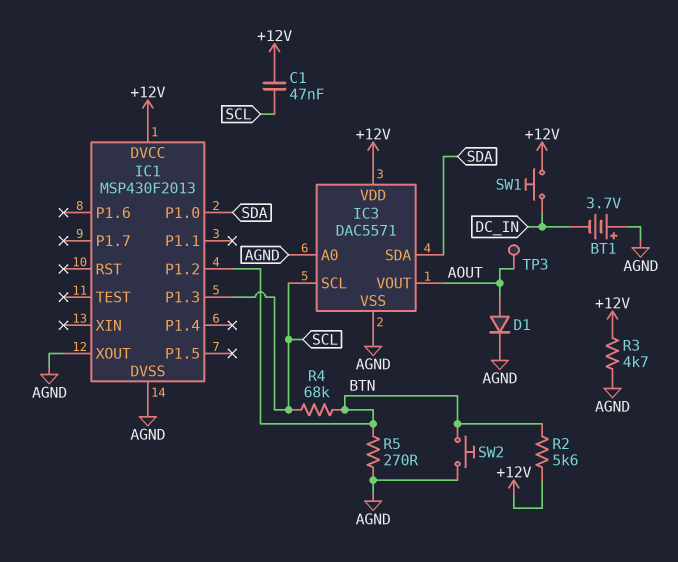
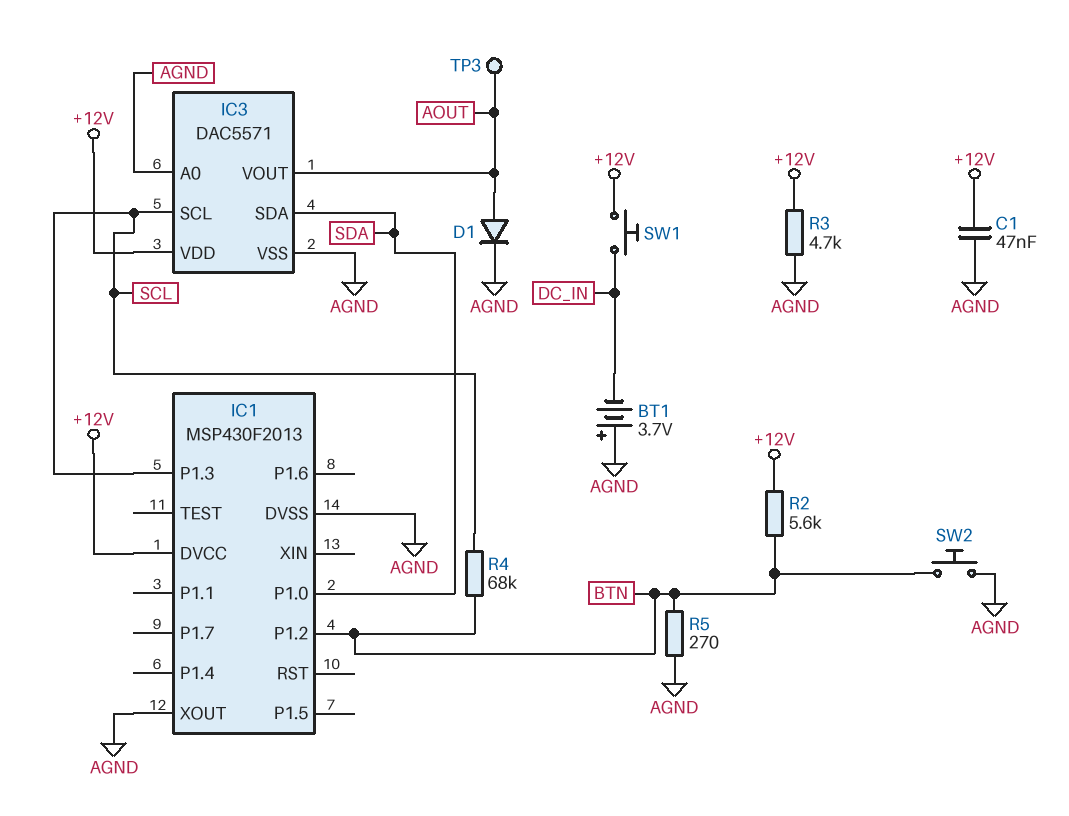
C1: 47nF (+12V, SCL) -> 47nF (+12V, AGND)

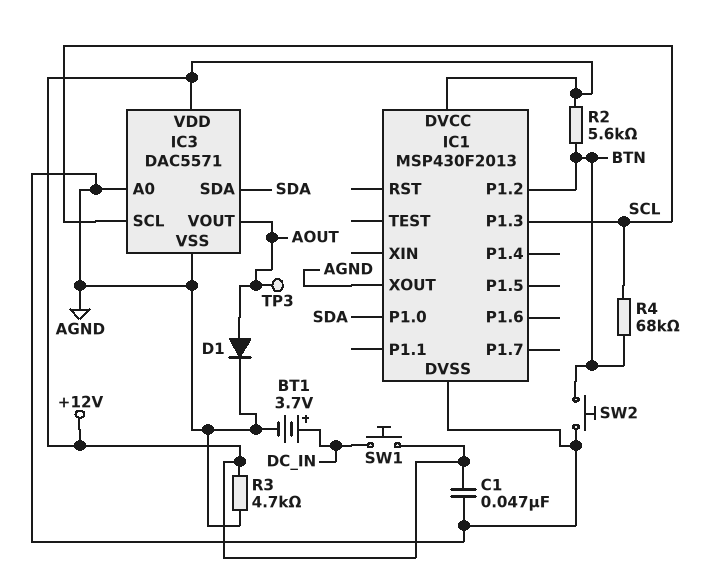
BT1: 3.7V (plus AGND, minus DC_IN) -> 3.7V (plus DC_IN, minus AGND)
R5: 270 (AGND, BTN) -> none

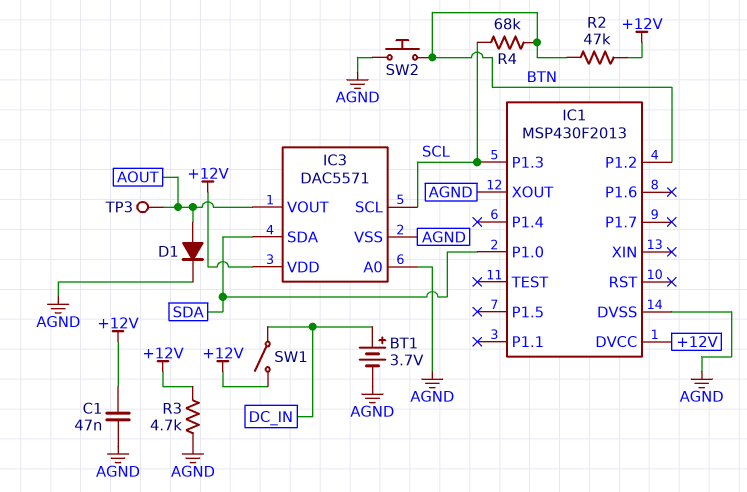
R2: 5.6k (+12V, BTN) -> 47k (+12V, BTN)
SW1: button (+12V, DC_IN) -> switch (+12V, DC_IN)

